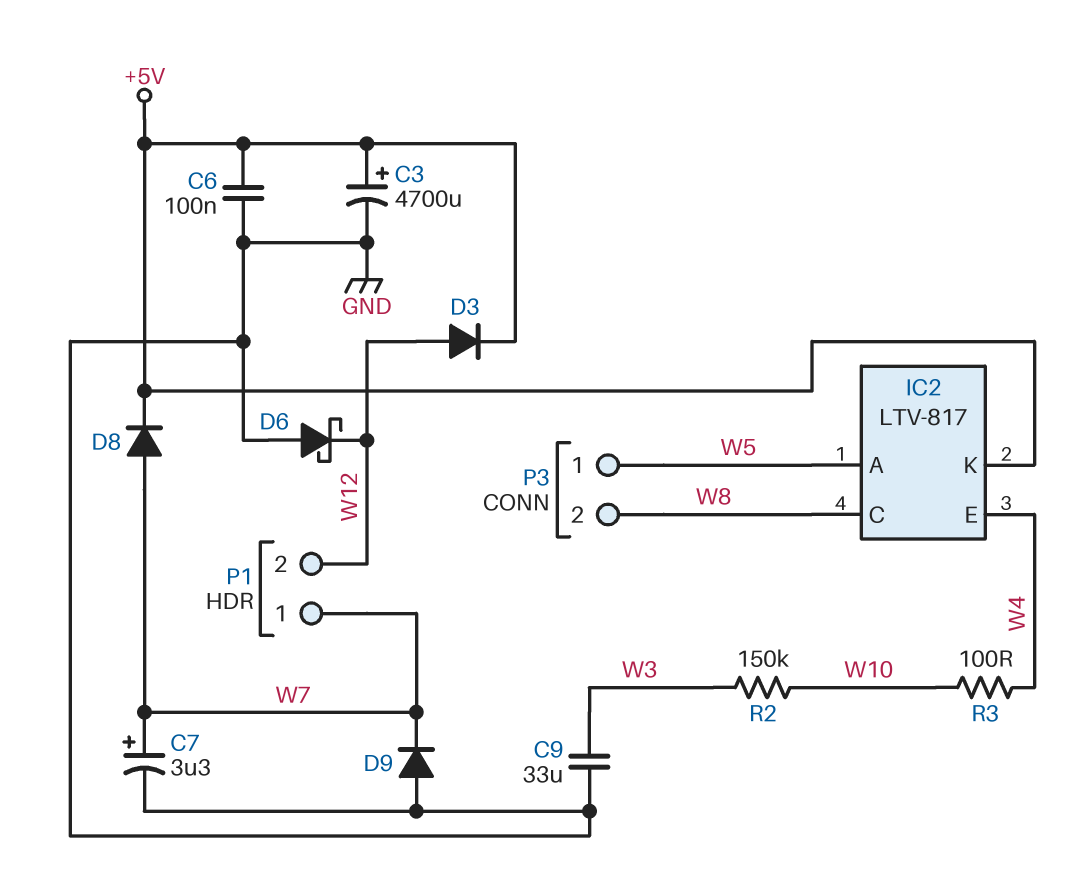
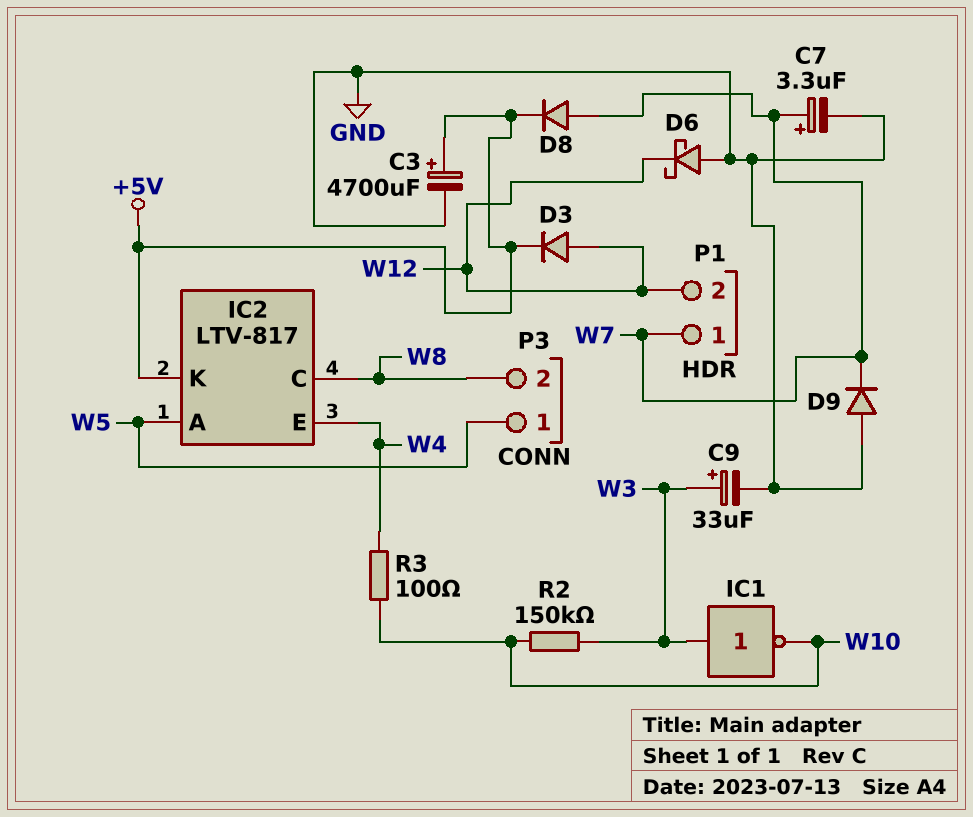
C6: 100nF (+5V, GND) -> none
C9: 33uF (GND, W3) -> 33uF (plus W3, minus GND)
IC1: none -> NOT (in W3, out W10)

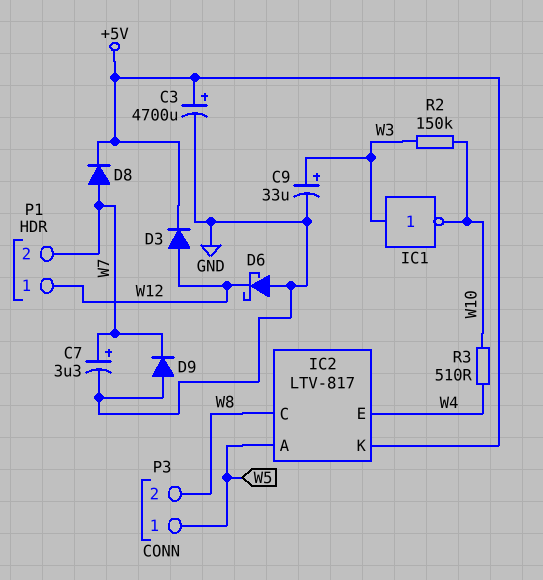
P1 pin 1: W7 -> W12
P1 pin 2: W12 -> W7
R3: 100 (W4, W10) -> 510 (W4, W10)

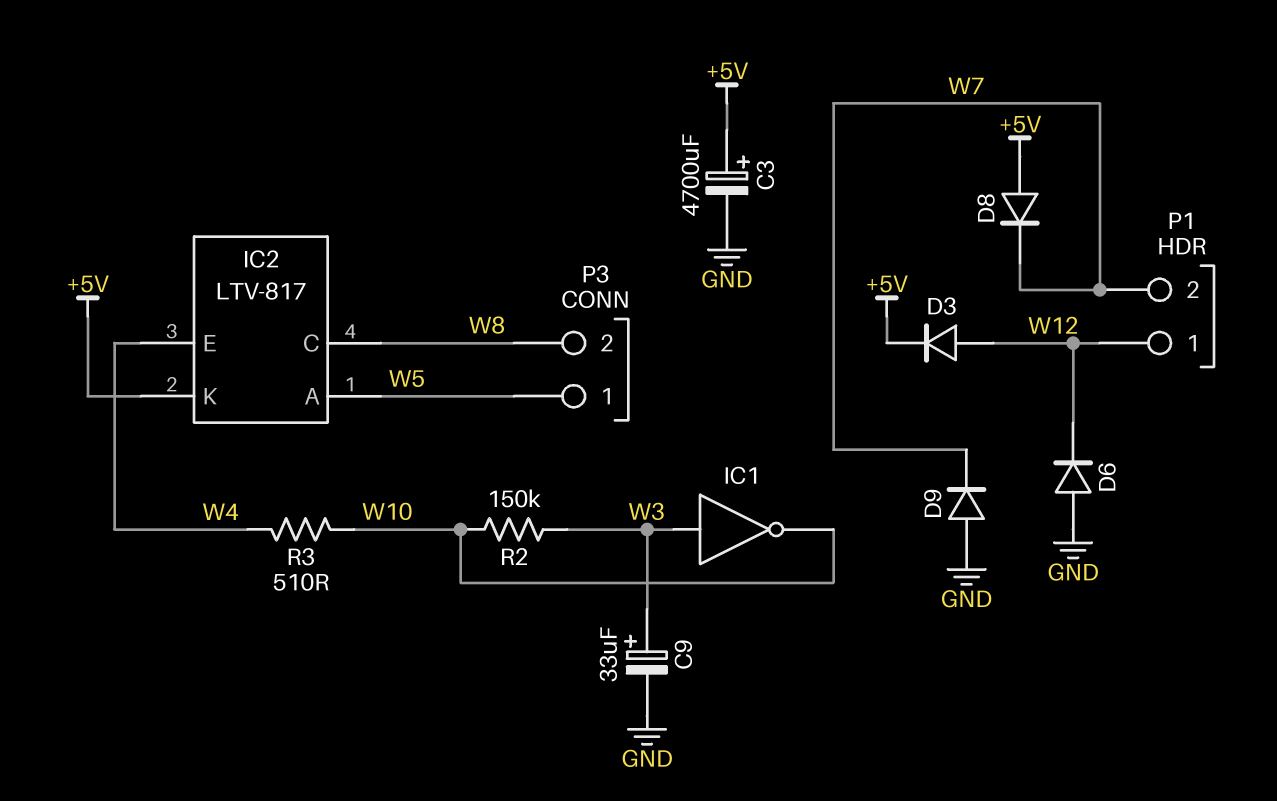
C7: 3.3uF (plus W7, minus GND) -> none
D6: schottky (A GND, K W12) -> diode (A GND, K W12)
D8: diode (A W7, K +5V) -> diode (A +5V, K W7)

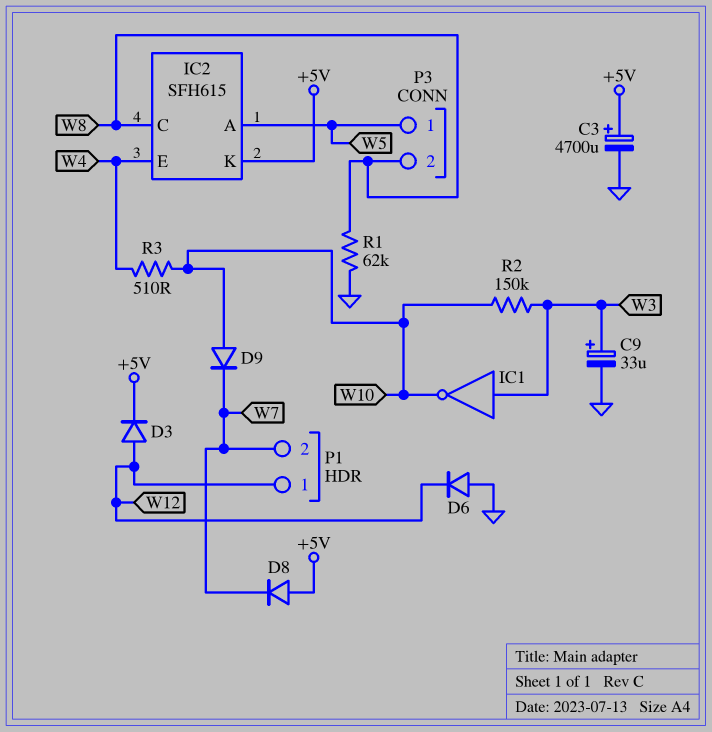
D9: diode (A GND, K W7) -> diode (A W10, K W7)
IC2: LTV-817 -> SFH615
R1: none -> 62k (GND, W8)

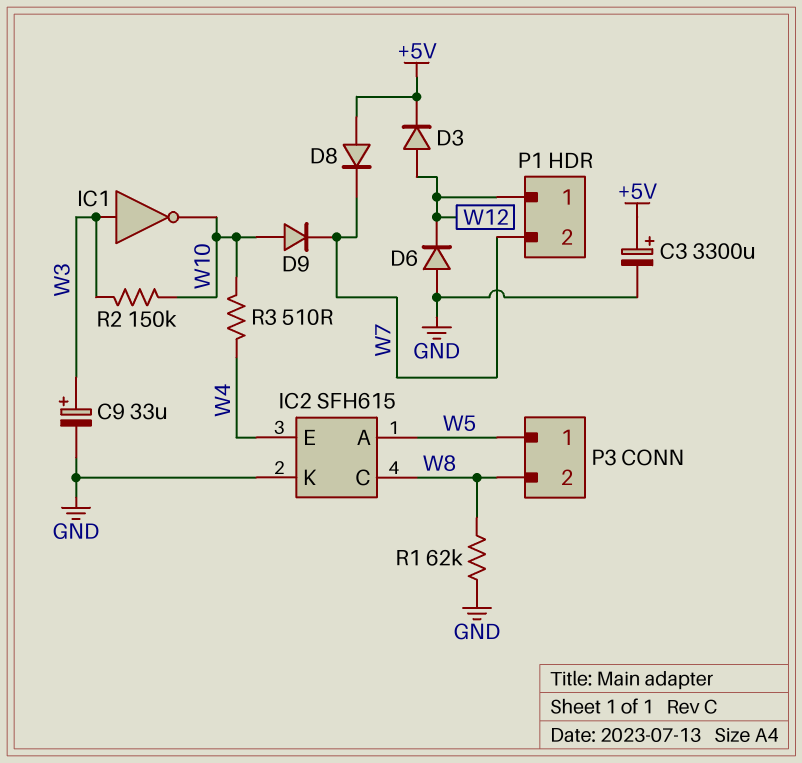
C3: 4700uF (plus +5V, minus GND) -> 3300uF (plus +5V, minus GND)
IC2 pin K: +5V -> GND

